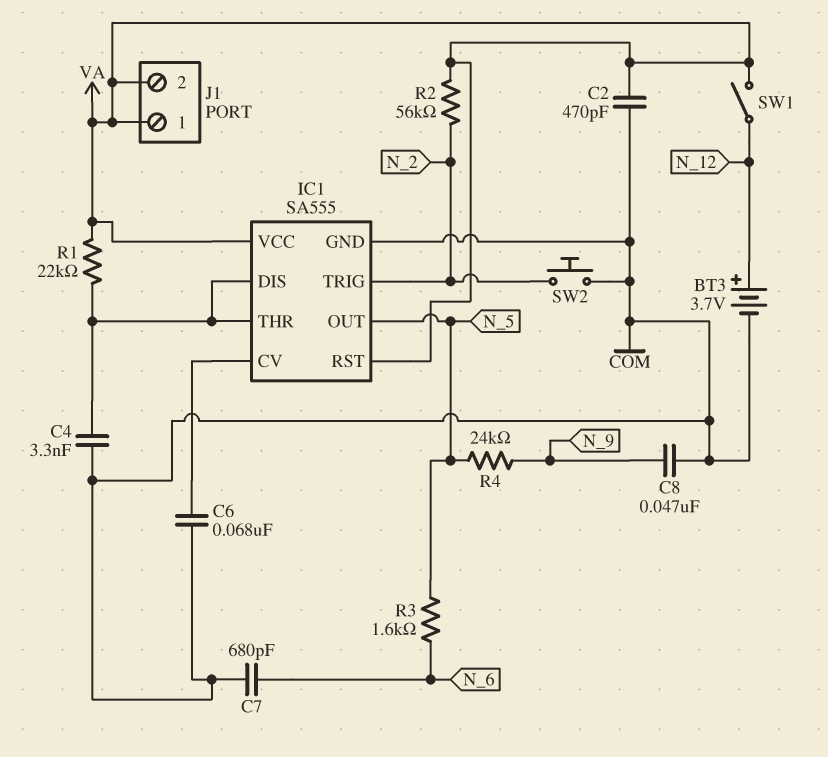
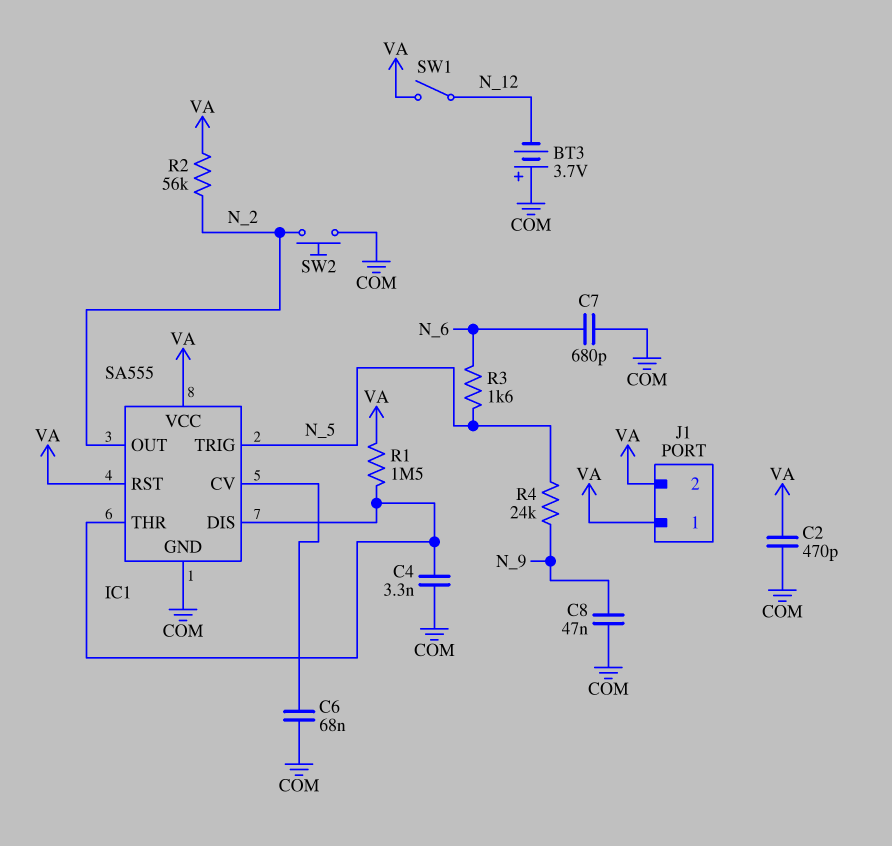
BT3: 3.7V (plus N_12, minus COM) -> 3.7V (plus COM, minus N_12)
IC1 pin OUT: N_5 -> N_2
IC1 pin TRIG: N_2 -> N_5
R1: 22k (IC1/DIS, VA) -> 1.5M (IC1/DIS, VA)

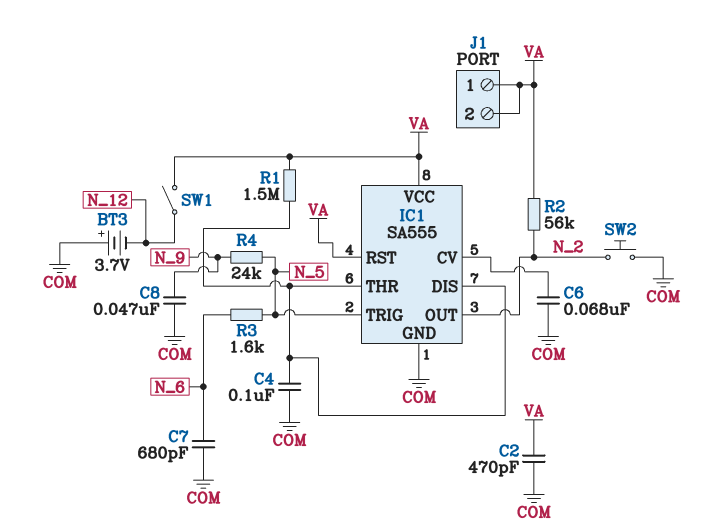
C4: 3.3nF (COM, IC1/DIS) -> 100nF (COM, IC1/DIS)

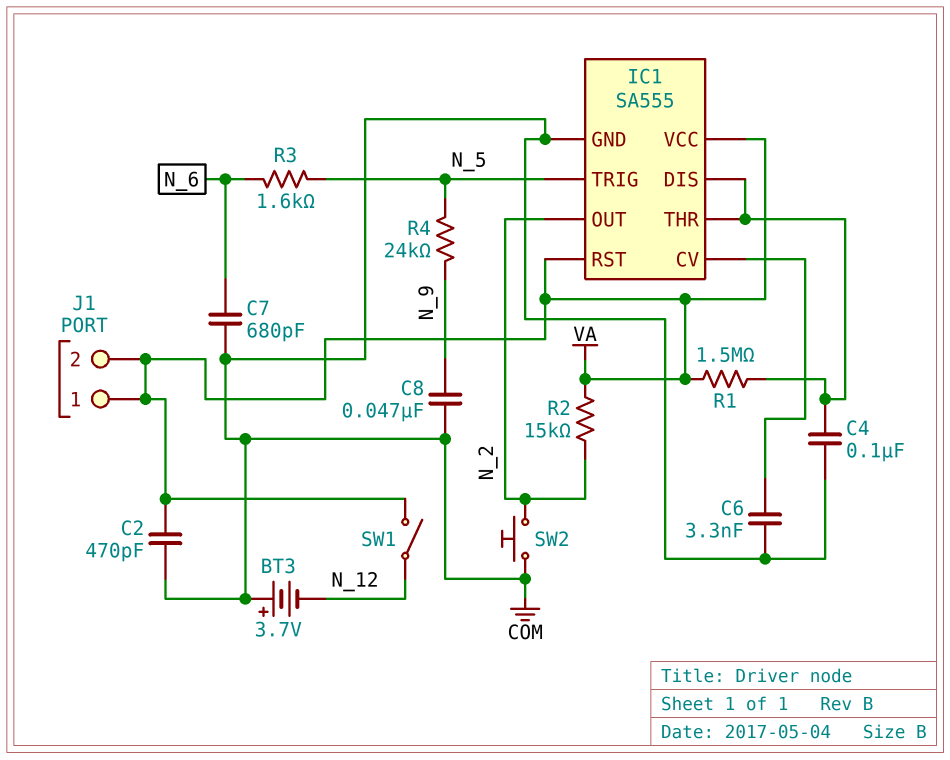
C6: 68nF (COM, IC1/CV) -> 3.3nF (COM, IC1/CV)
R2: 56k (N_2, VA) -> 15k (N_2, VA)

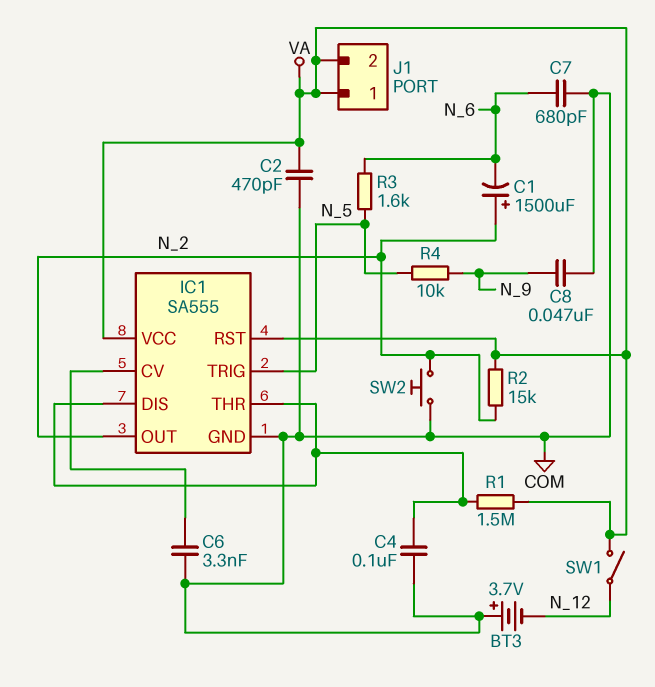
C1: none -> 1500uF (plus N_2, minus N_6)
R4: 24k (N_5, N_9) -> 10k (N_5, N_9)

